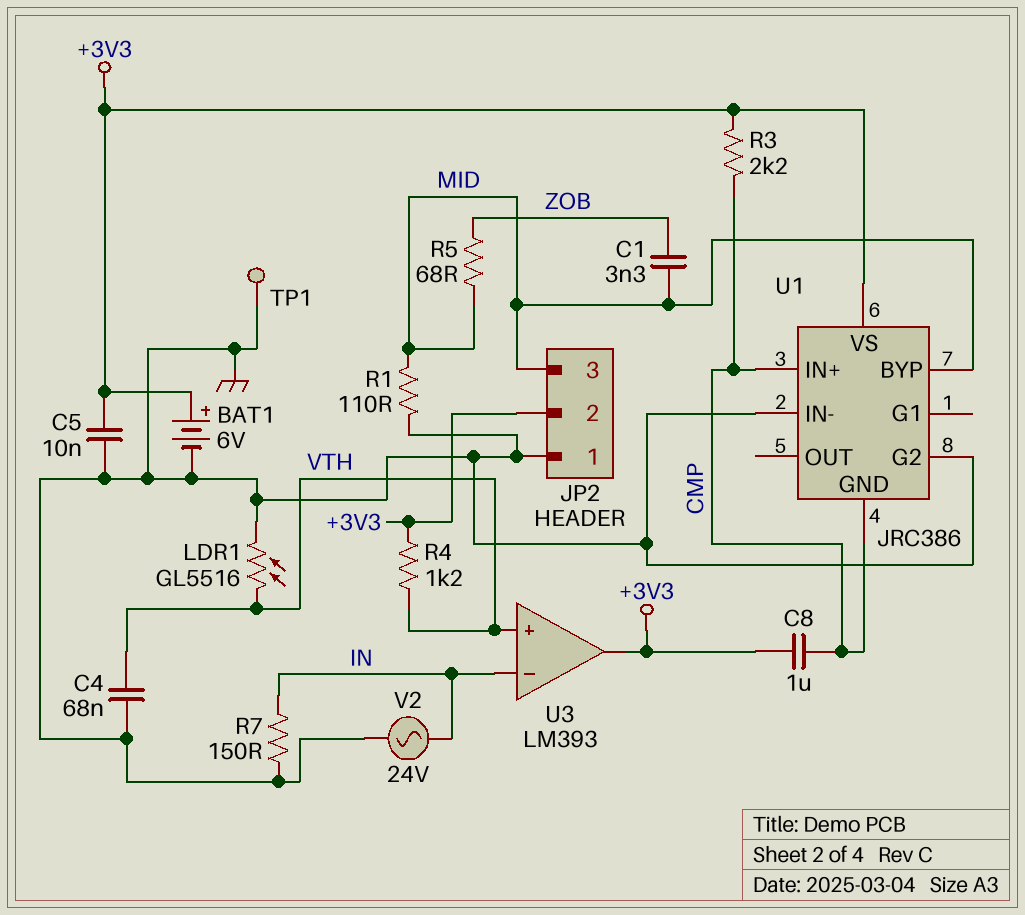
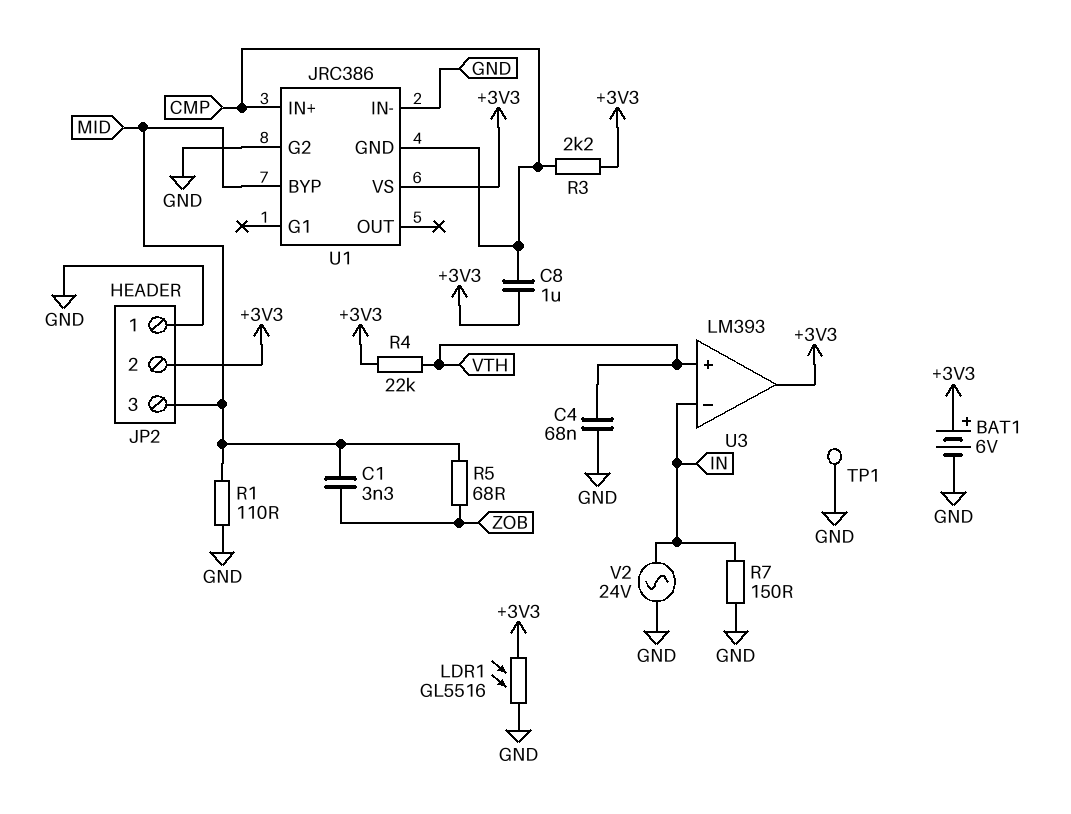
C5: 10nF (+3V3, GND) -> none
LDR1: GL5516 (GND, VTH) -> GL5516 (+3V3, GND)
R4: 1.2k (+3V3, VTH) -> 22k (+3V3, VTH)

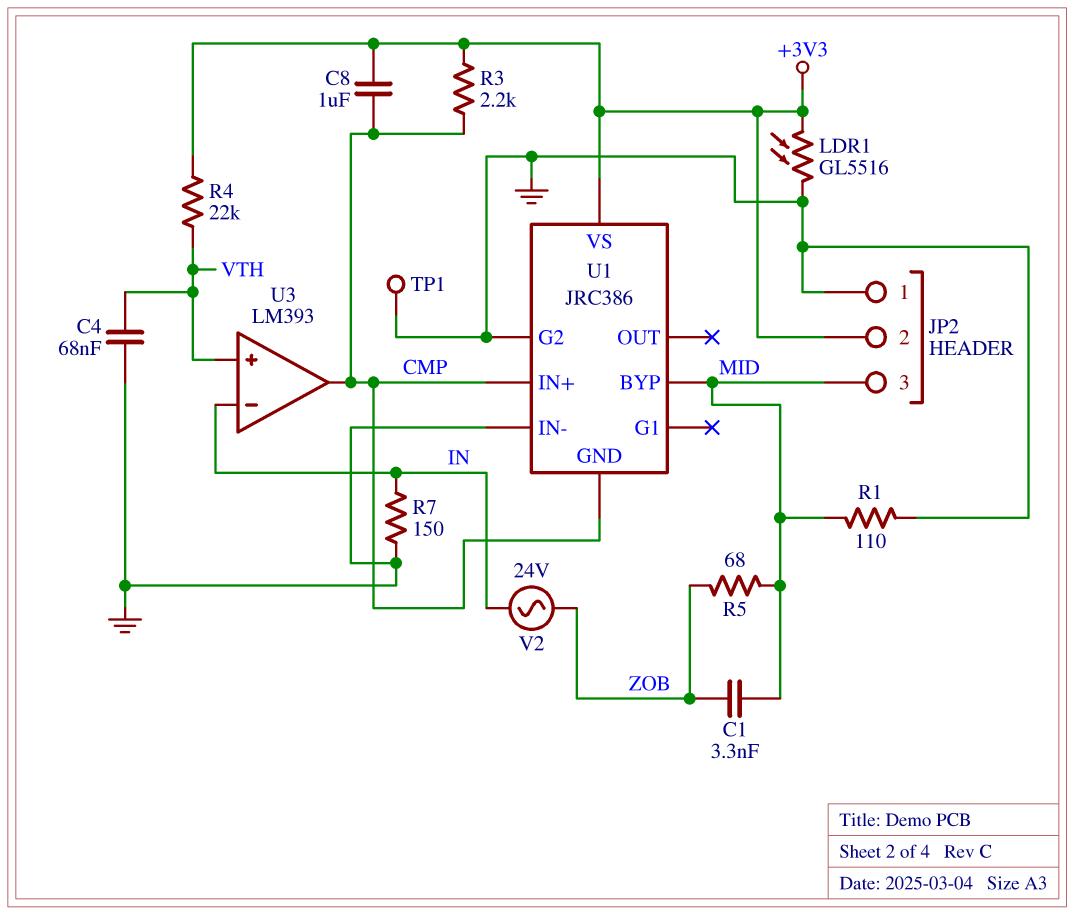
BAT1: 6V (plus +3V3, minus GND) -> none
U3 pin out: +3V3 -> CMP
V2: AC 24V (GND, IN) -> AC 24V (IN, ZOB)

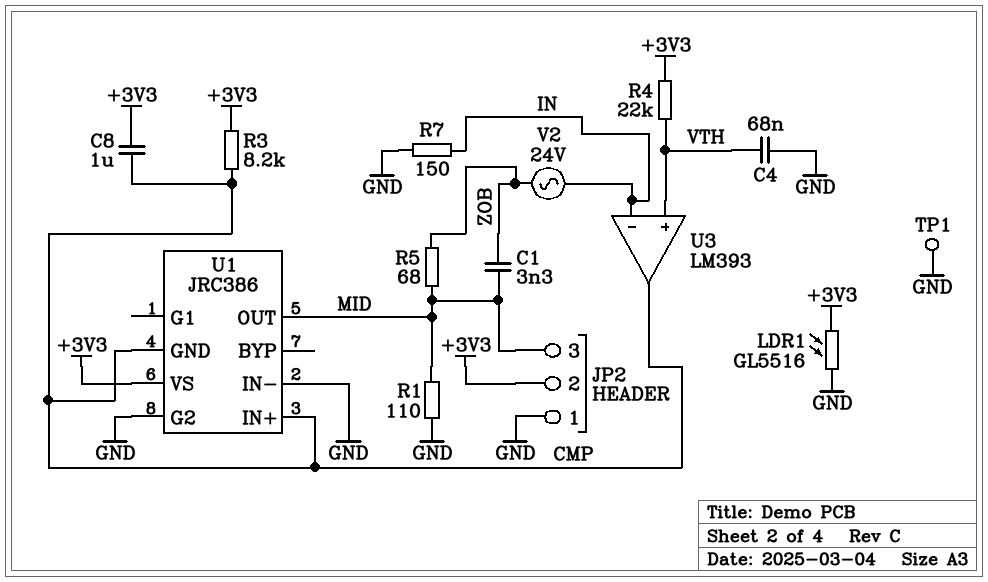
R3: 2.2k (+3V3, CMP) -> 8.2k (+3V3, CMP)
U1 pin BYP: MID -> none
U1 pin OUT: none -> MID

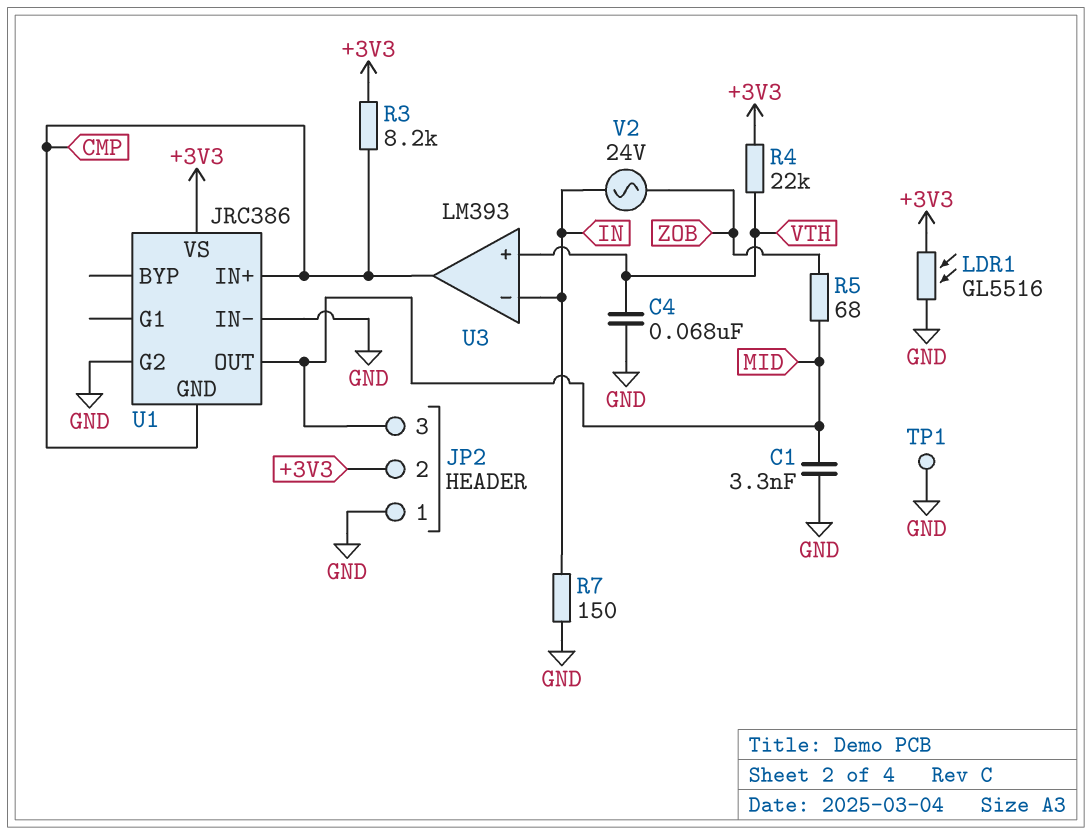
C1: 3.3nF (MID, ZOB) -> 3.3nF (GND, MID)
C8: 1uF (+3V3, CMP) -> none
R1: 110 (GND, MID) -> none

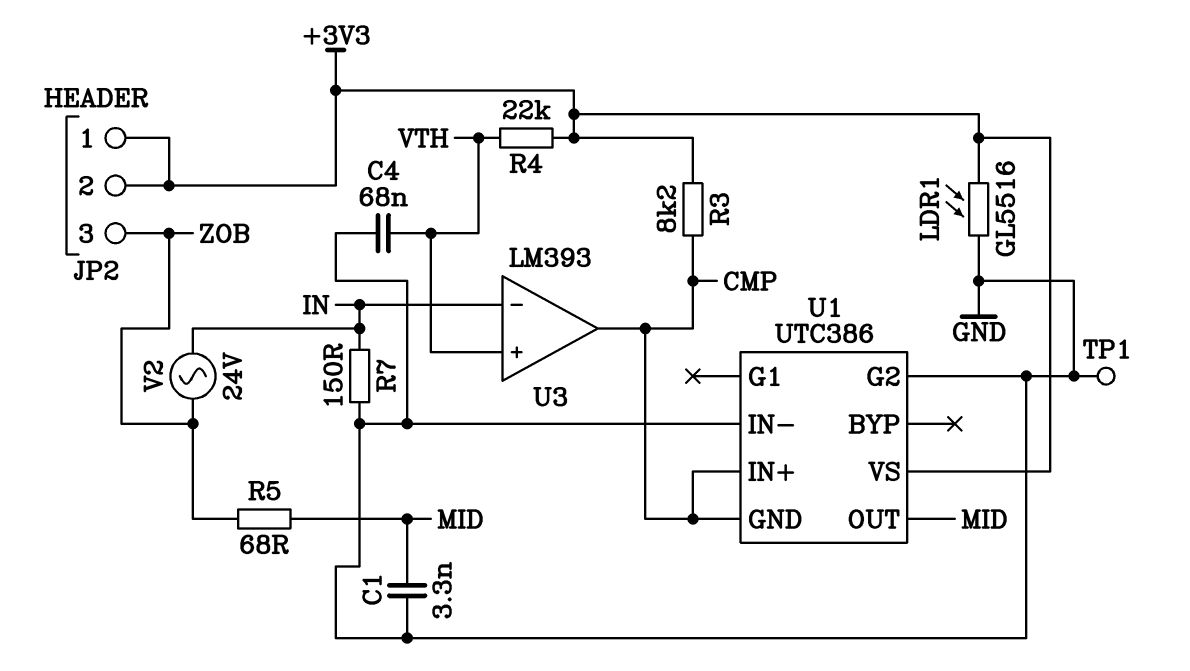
JP2 pin 1: GND -> +3V3
JP2 pin 3: MID -> ZOB
U1: JRC386 -> UTC386

